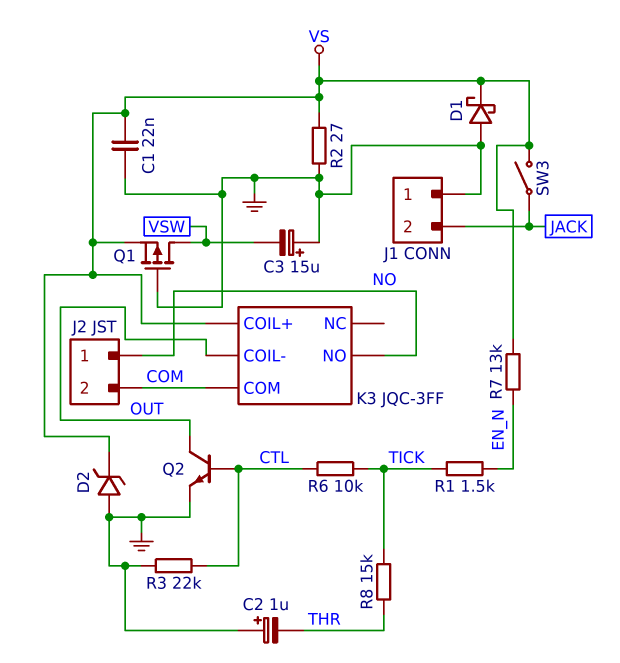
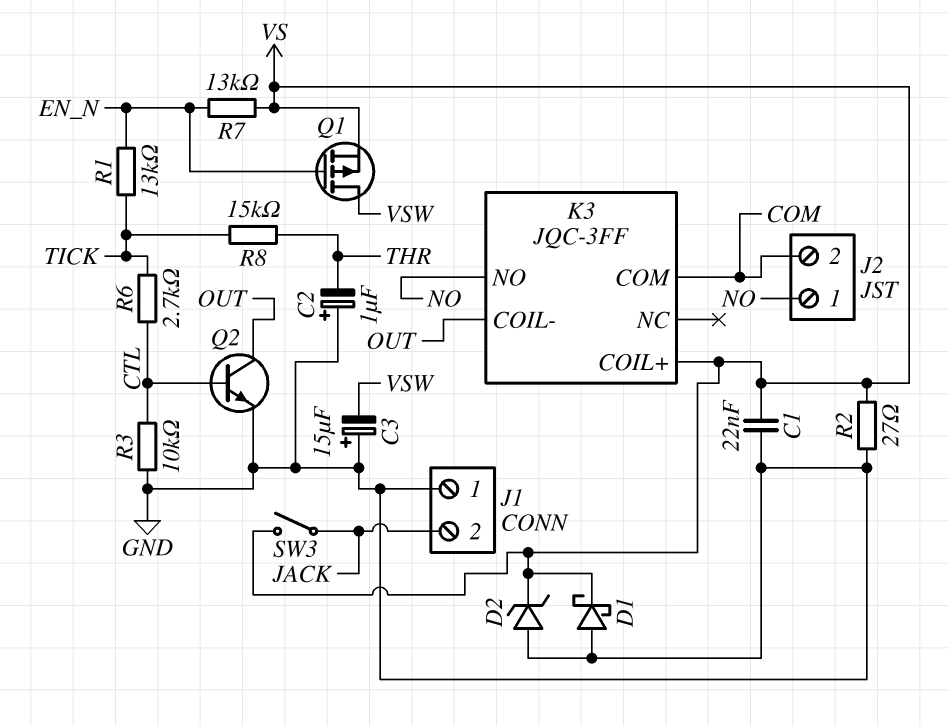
Q1: PMOS (G GND, D VSW, S VS) -> PMOS (G EN_N, D VSW, S VS)
R1: 1.5k (EN_N, TICK) -> 13k (EN_N, TICK)
R3: 22k (CTL, GND) -> 10k (CTL, GND)
R6: 10k (CTL, TICK) -> 2.7k (CTL, TICK)

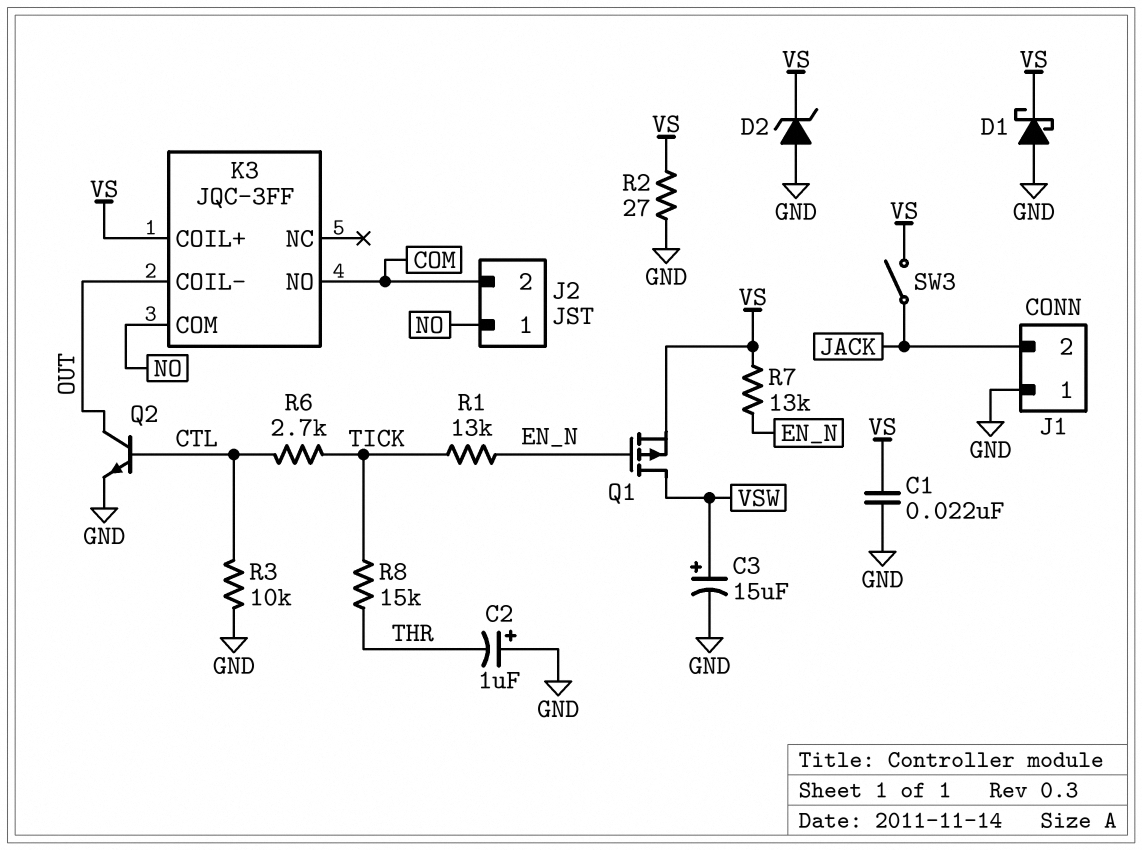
C3: 15uF (plus GND, minus VSW) -> 15uF (plus VSW, minus GND)
K3 pin COM: COM -> NO
K3 pin NO: NO -> COM

